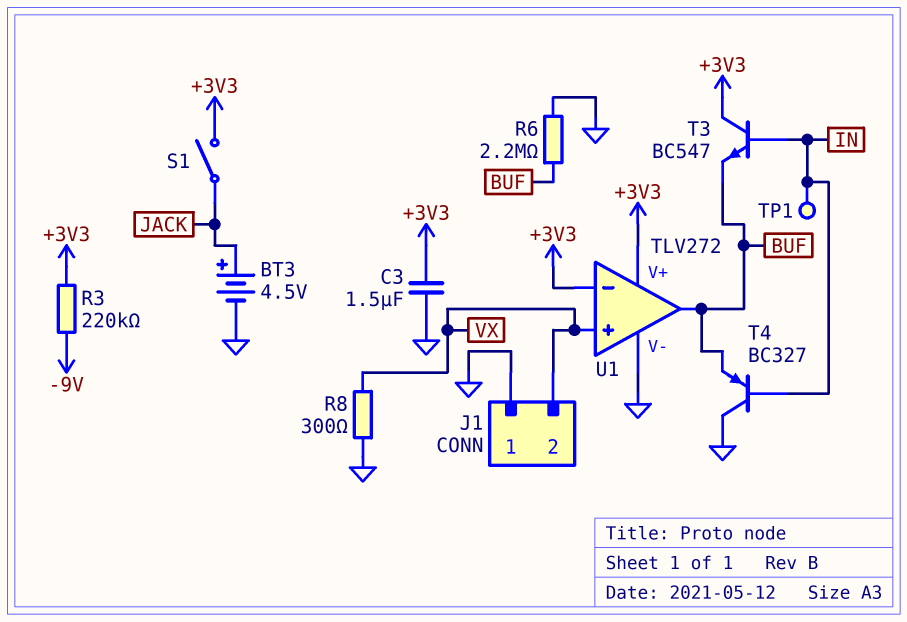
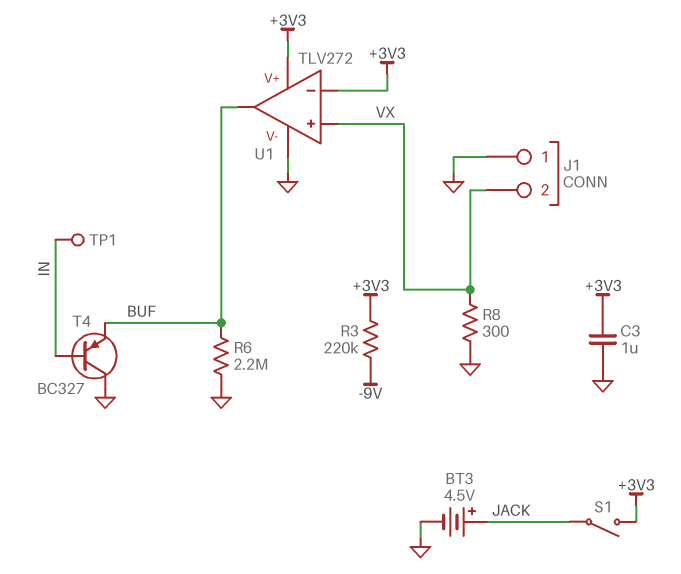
C3: 1.5uF (+3V3, GND) -> 1uF (+3V3, GND)
T3: NPN BC547 (B IN, C +3V3, E BUF) -> none

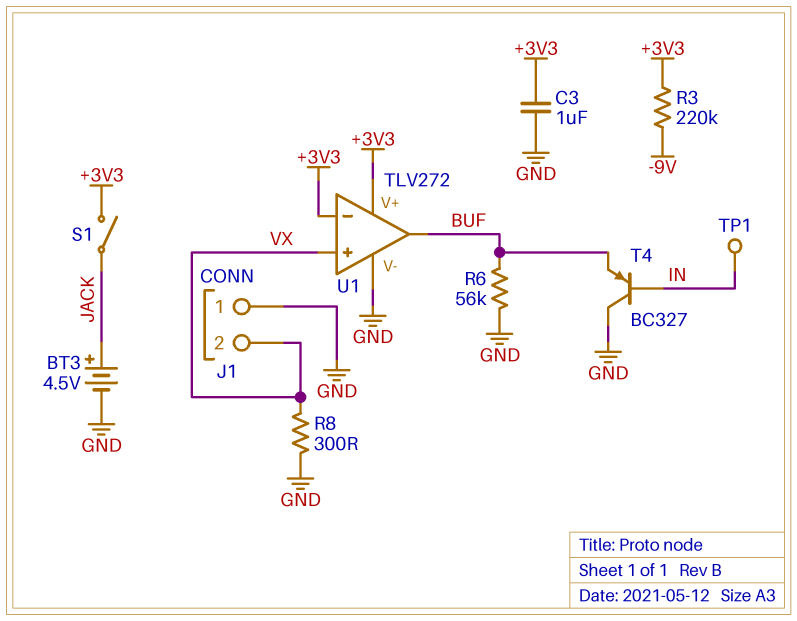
R6: 2.2M (BUF, GND) -> 56k (BUF, GND)

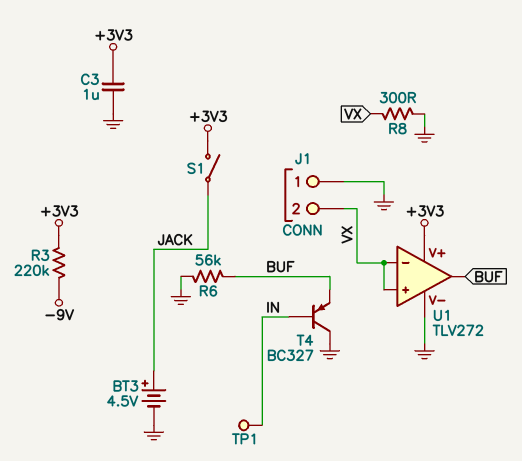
U1 pin in-: +3V3 -> VX

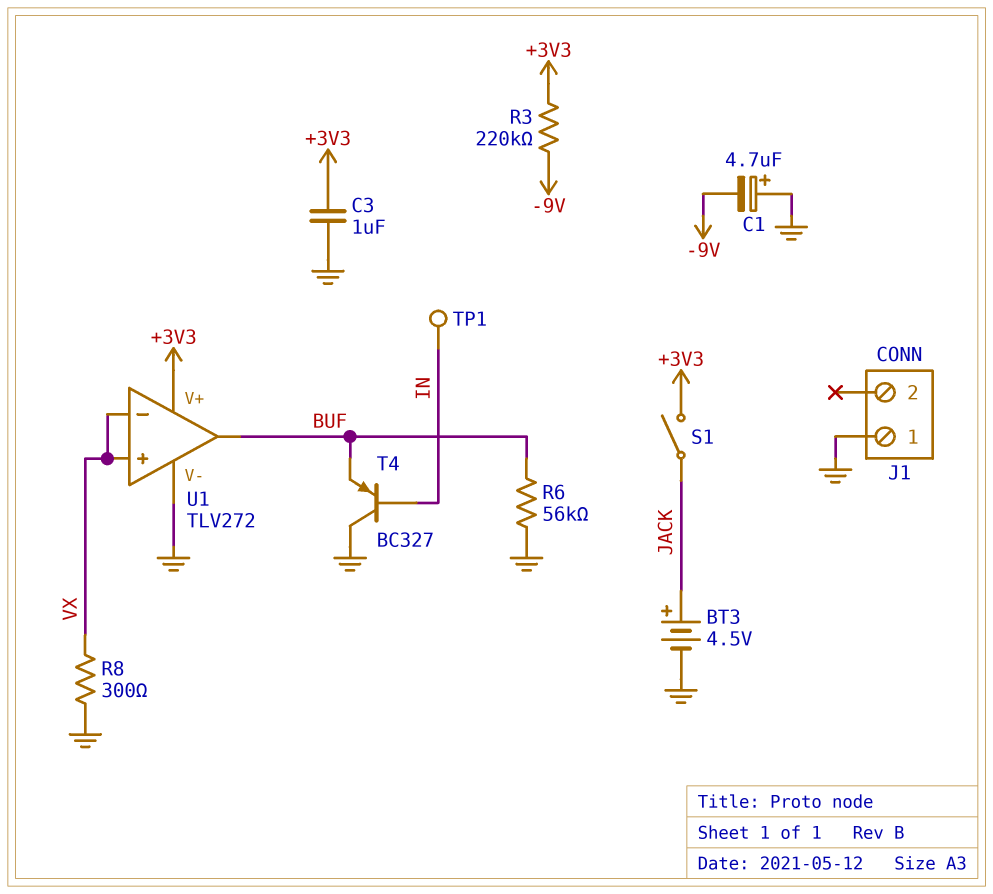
C1: none -> 4.7uF (plus GND, minus -9V)
J1 pin 2: VX -> none

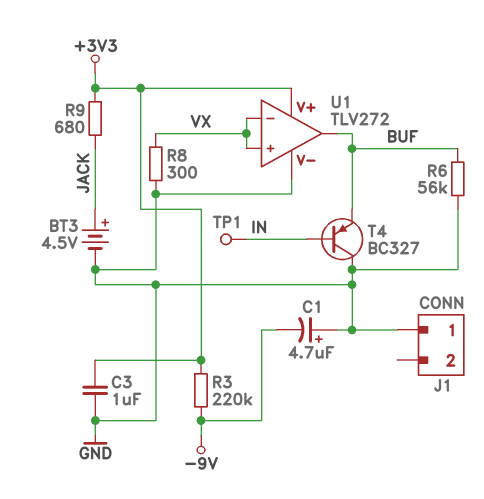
R9: none -> 680 (+3V3, JACK)
S1: switch (+3V3, JACK) -> none

